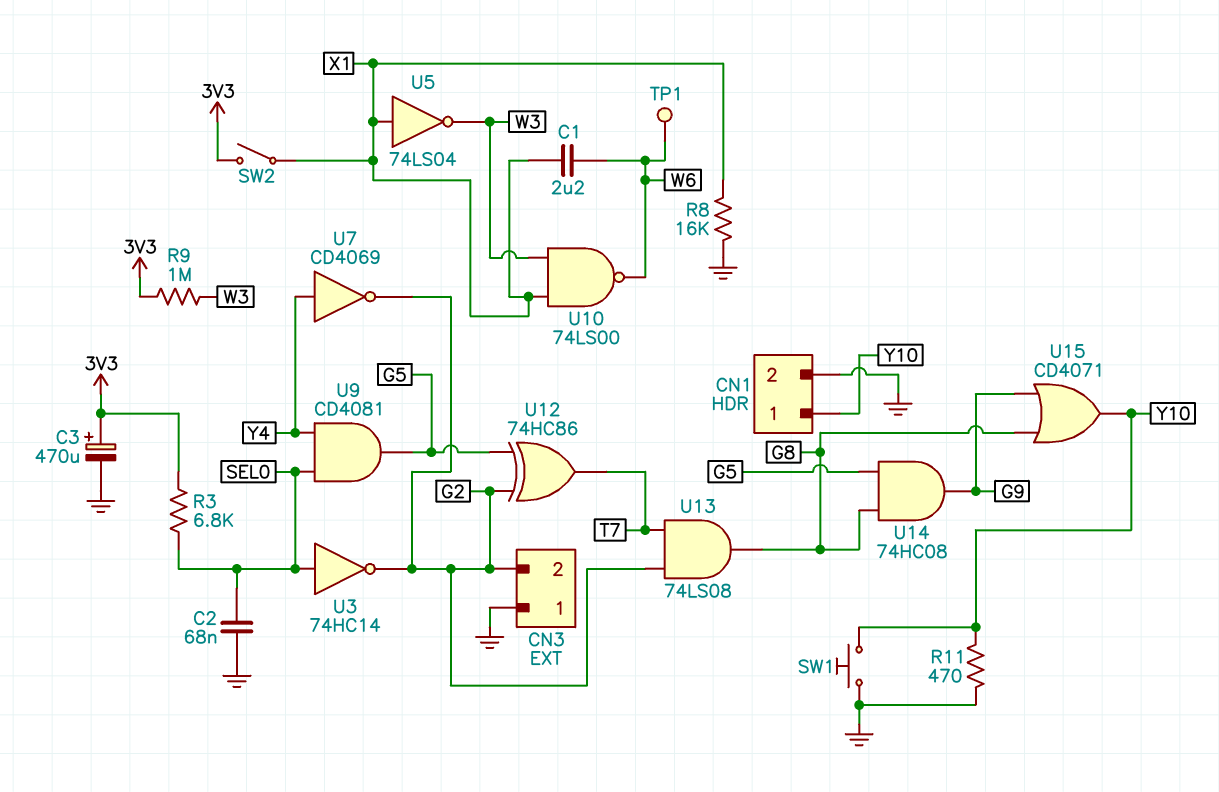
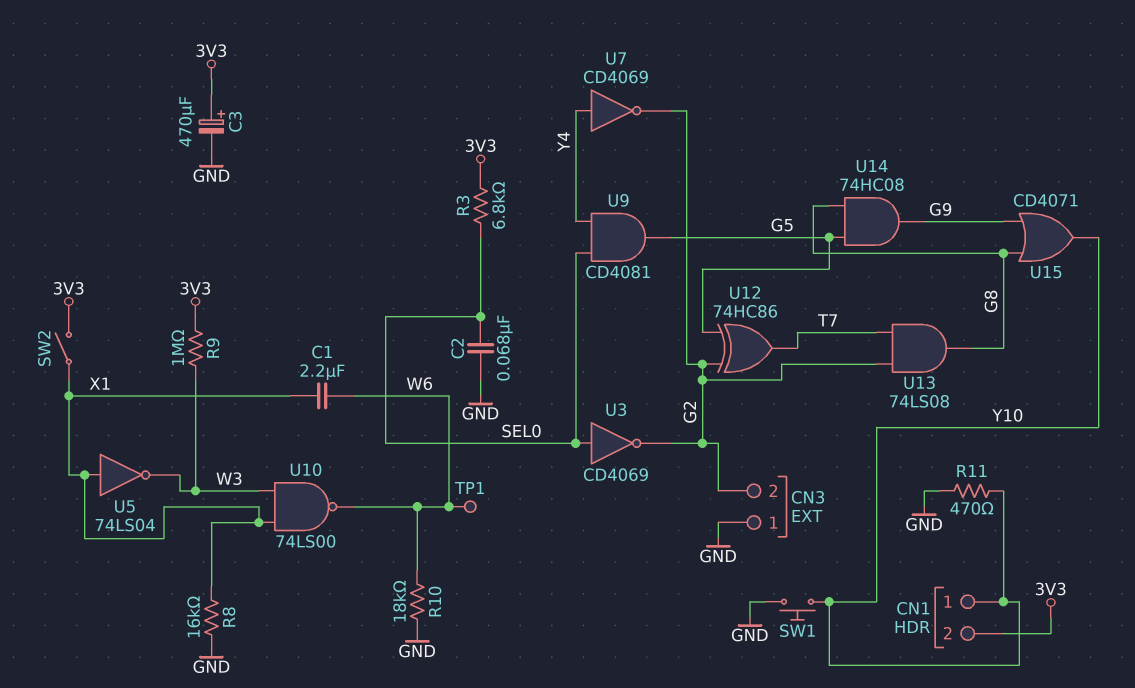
CN1 pin 2: GND -> 3V3
R10: none -> 18k (GND, W6)
U3: NOT 74HC14 (in SEL0, out G2) -> NOT CD4069 (in SEL0, out G2)

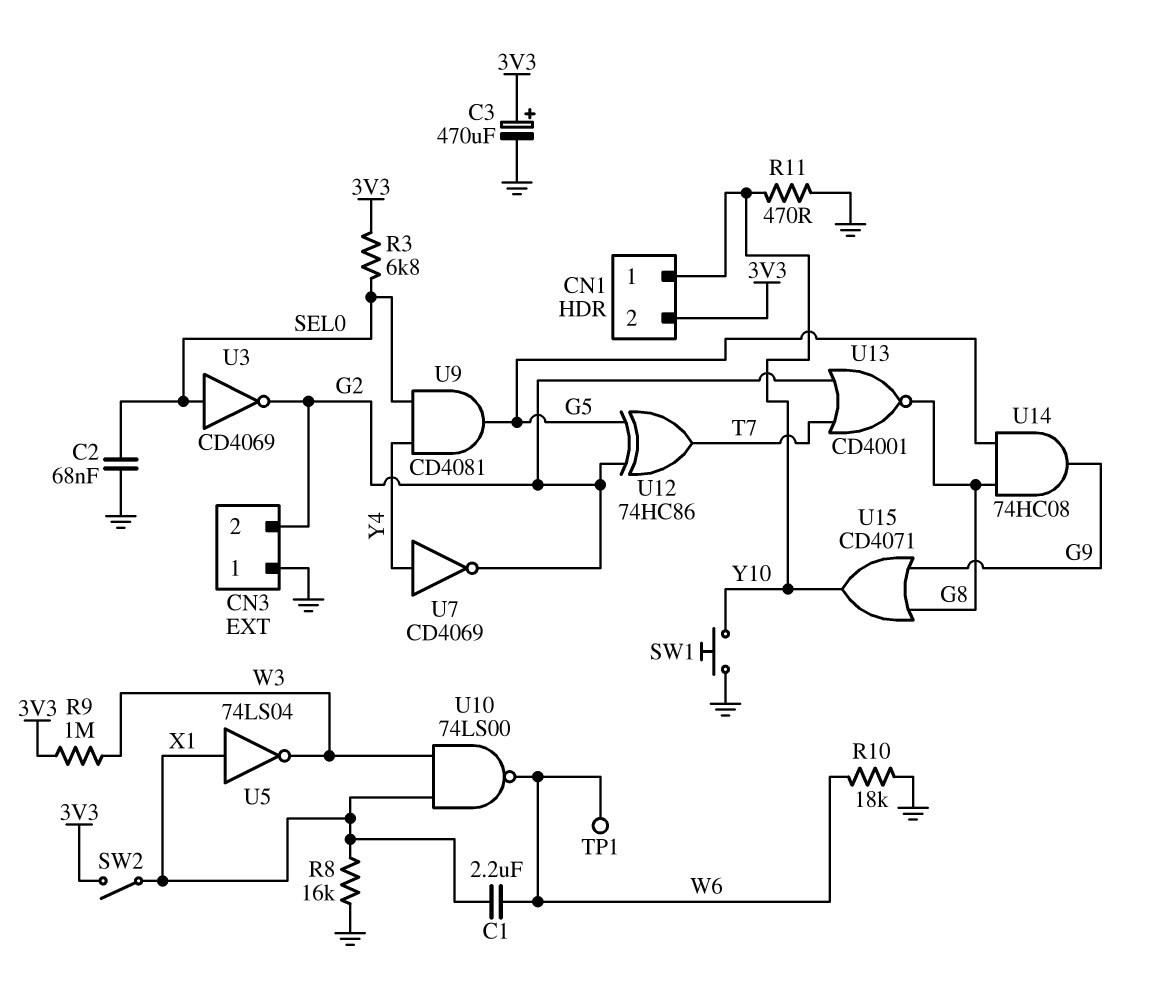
U13: AND 74LS08 (in G2, in T7, out G8) -> NOR CD4001 (in G2, in T7, out G8)

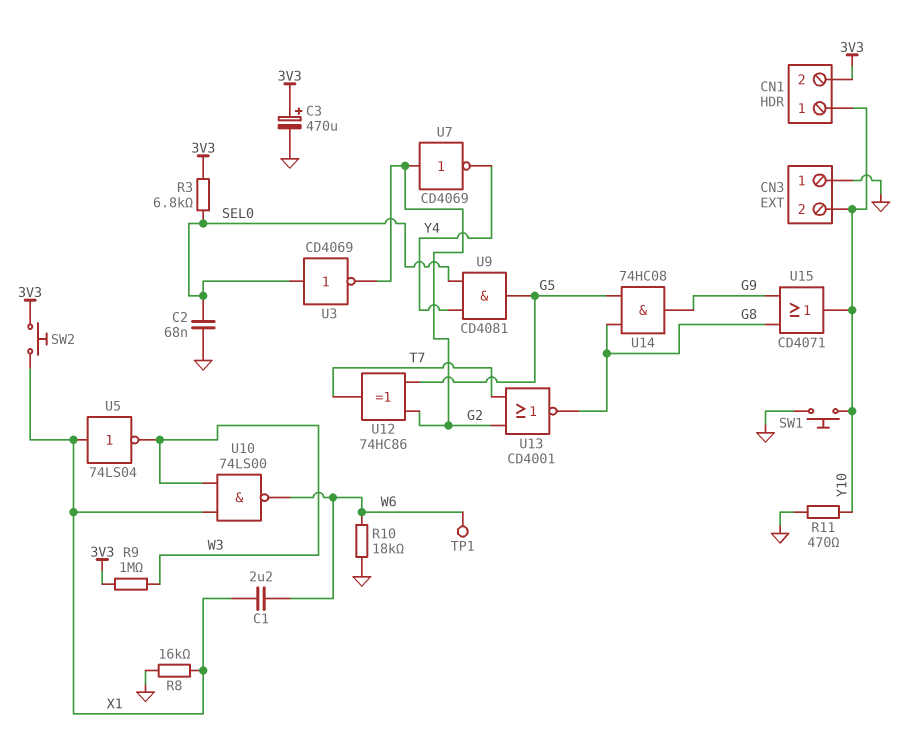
CN3 pin 2: G2 -> Y10
SW2: switch (3V3, X1) -> button (3V3, X1)
U7: NOT CD4069 (in Y4, out G2) -> NOT CD4069 (in G2, out Y4)

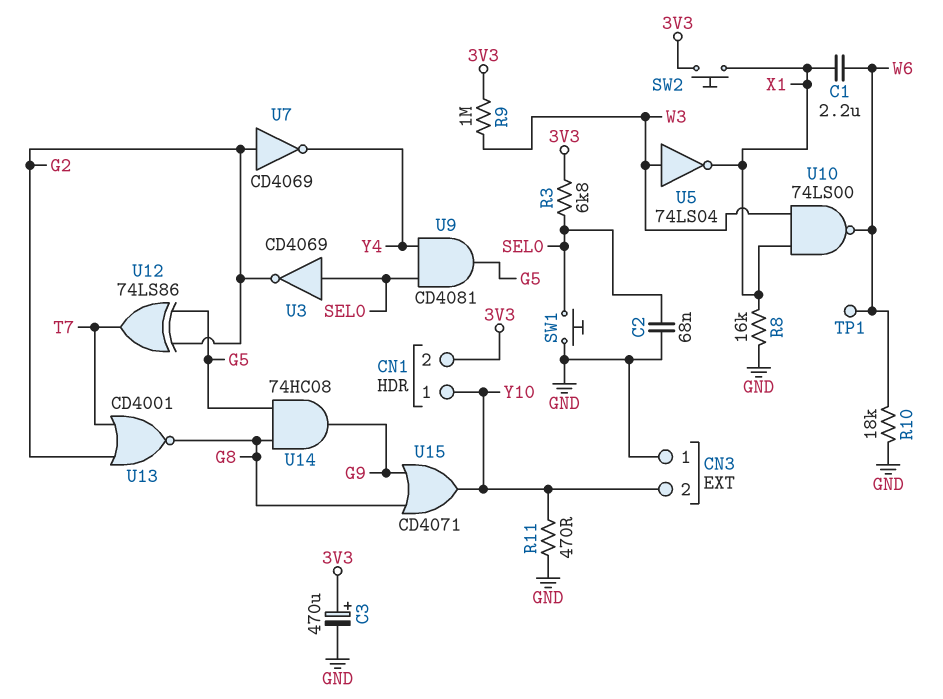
SW1: button (GND, Y10) -> button (GND, SEL0)
U5: NOT 74LS04 (in X1, out W3) -> NOT 74LS04 (in W3, out X1)
U12: XOR 74HC86 (in G2, in G5, out T7) -> XOR 74LS86 (in G2, in G5, out T7)

